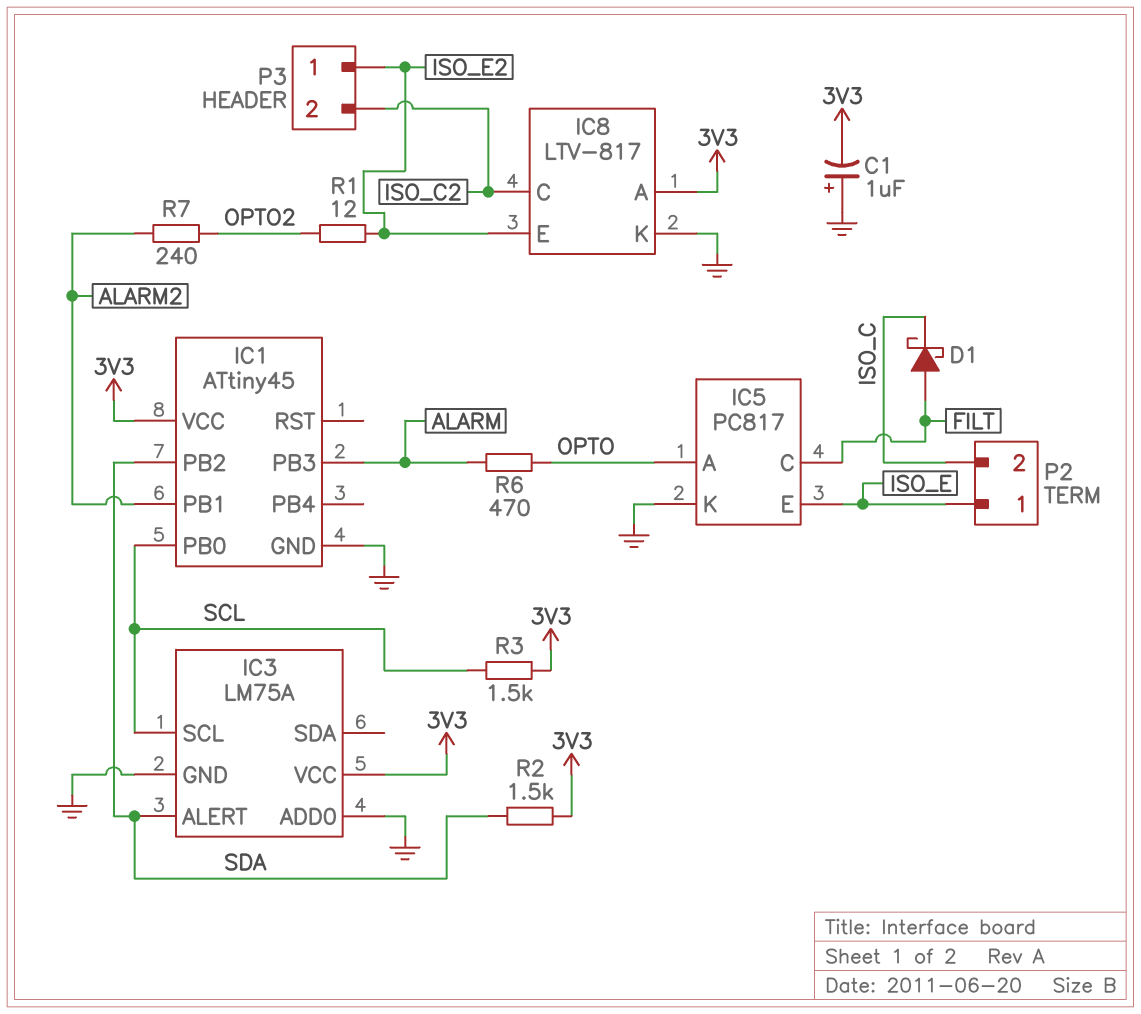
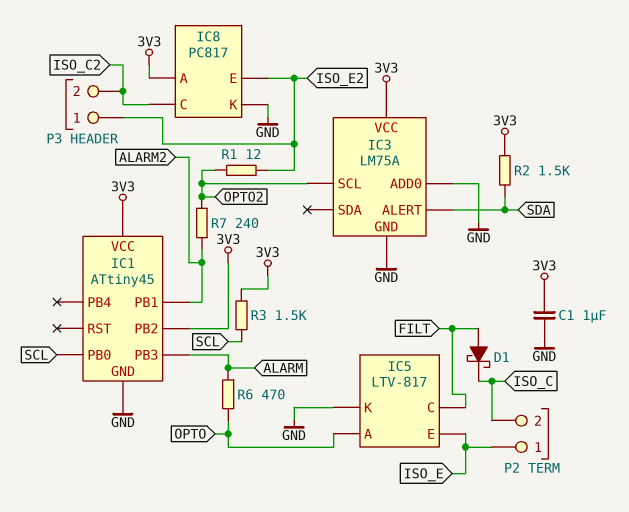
C1: 1uF (plus GND, minus 3V3) -> 1uF (3V3, GND)
IC1 pin PB2: SDA -> 3V3
IC3 pin SCL: SCL -> OPTO2
IC5: PC817 -> LTV-817
IC8: LTV-817 -> PC817

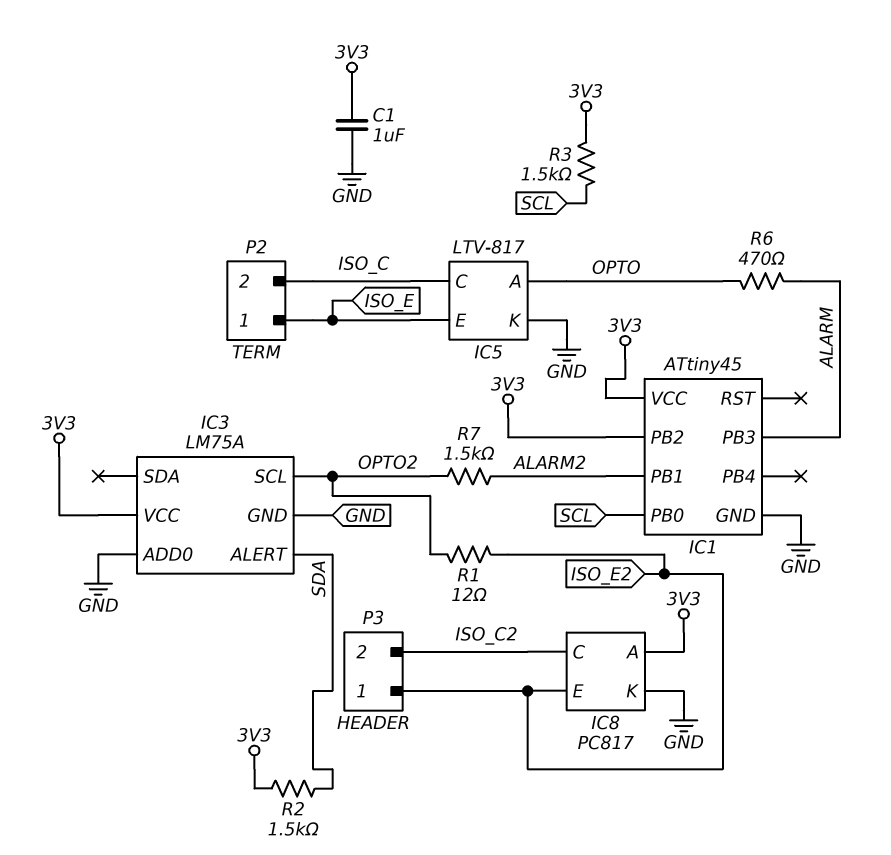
D1: schottky (A FILT, K ISO_C) -> none
IC5 pin C: FILT -> ISO_C
R7: 240 (ALARM2, OPTO2) -> 1.5k (ALARM2, OPTO2)

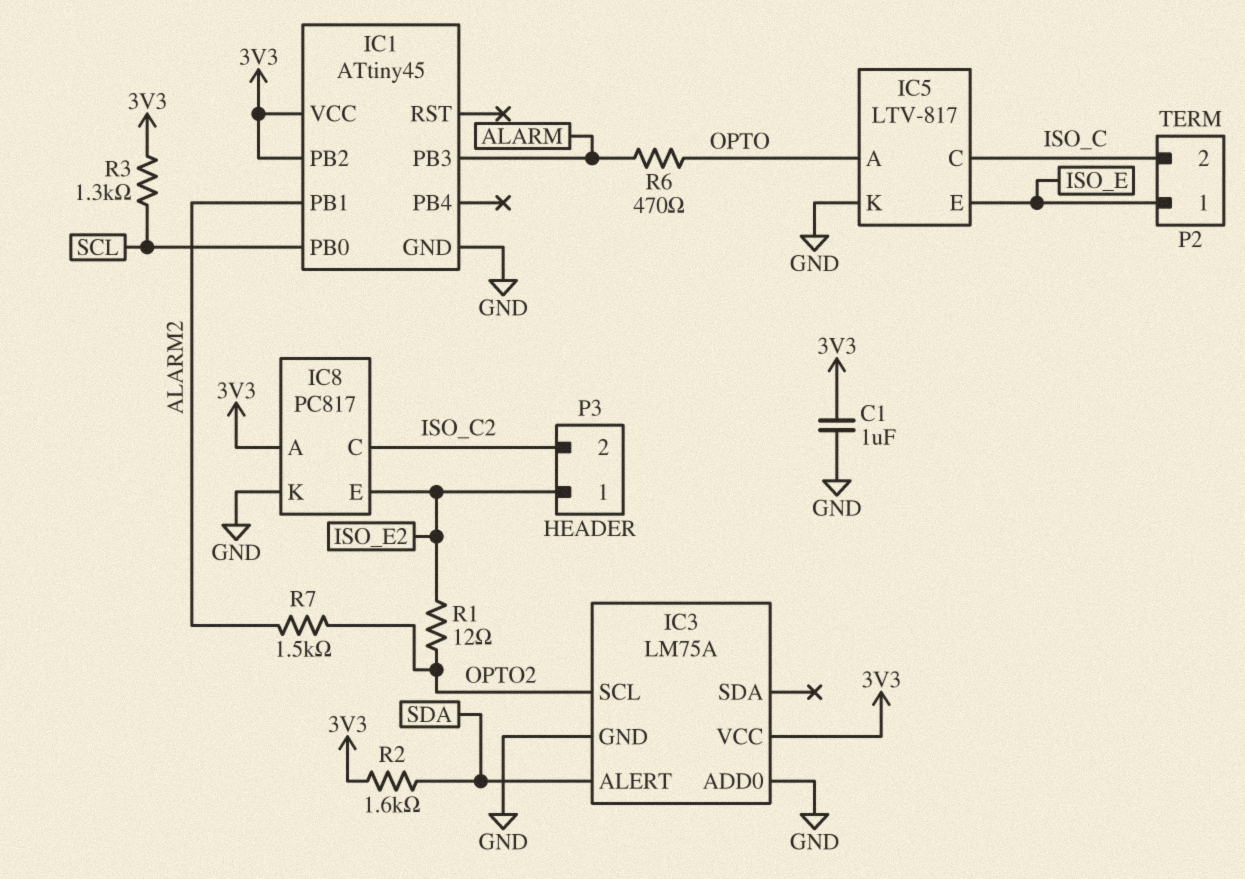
R2: 1.5k (3V3, SDA) -> 1.6k (3V3, SDA)
R3: 1.5k (3V3, SCL) -> 1.3k (3V3, SCL)

